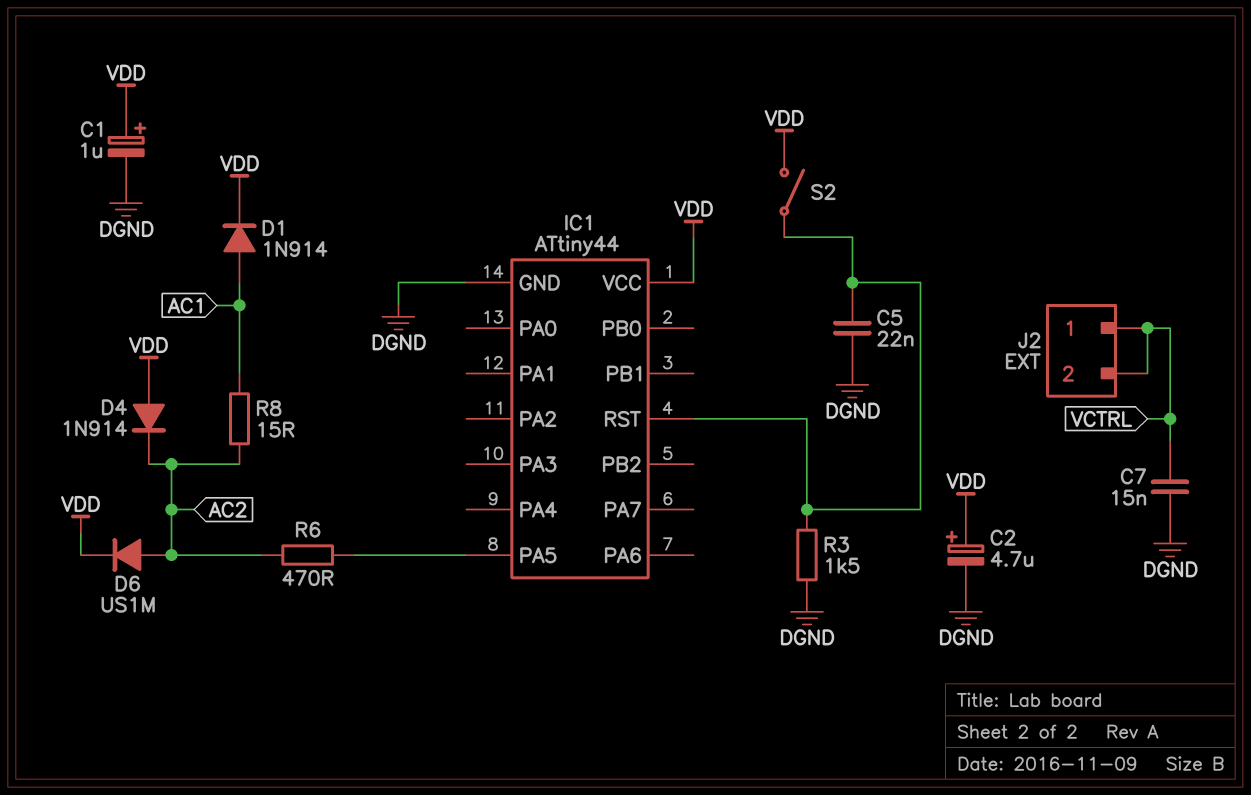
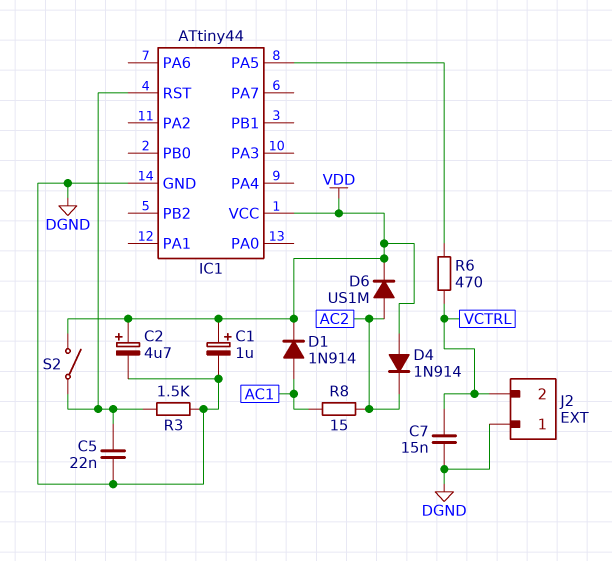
J2 pin 1: VCTRL -> DGND
R6: 470 (AC2, IC1/PA5) -> 470 (IC1/PA5, VCTRL)

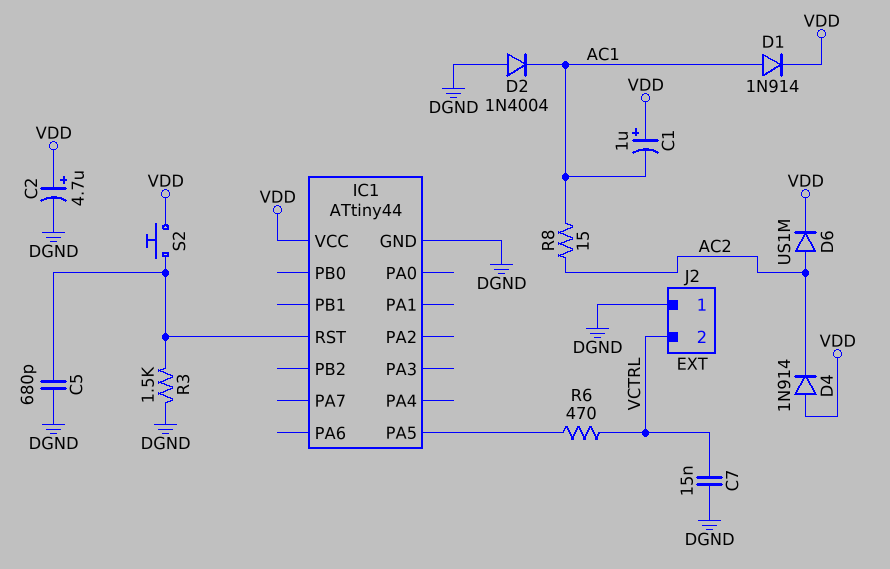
C1: 1uF (plus VDD, minus DGND) -> 1uF (plus VDD, minus AC1)
C5: 22nF (DGND, IC1/RST) -> 680pF (DGND, IC1/RST)
D2: none -> diode 1N4004 (A DGND, K AC1)
S2: switch (IC1/RST, VDD) -> button (IC1/RST, VDD)

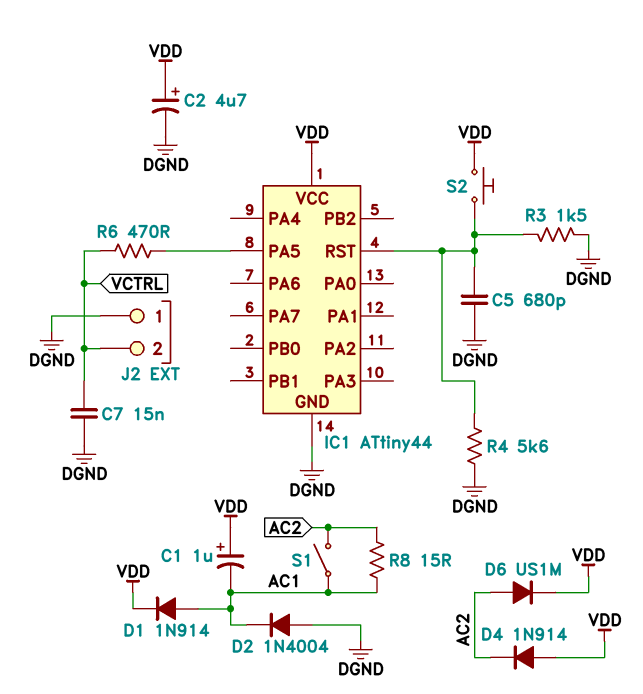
R4: none -> 5.6k (DGND, IC1/RST)
S1: none -> switch (AC1, AC2)

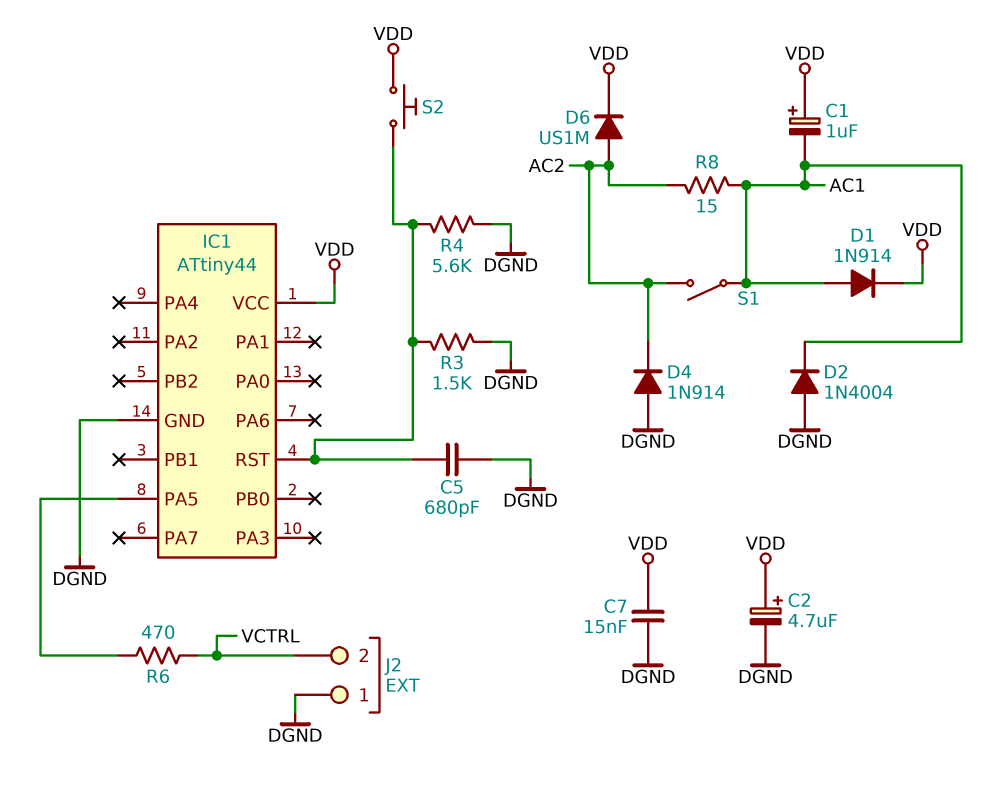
C7: 15nF (DGND, VCTRL) -> 15nF (DGND, VDD)
D4: diode 1N914 (A VDD, K AC2) -> diode 1N914 (A DGND, K AC2)

